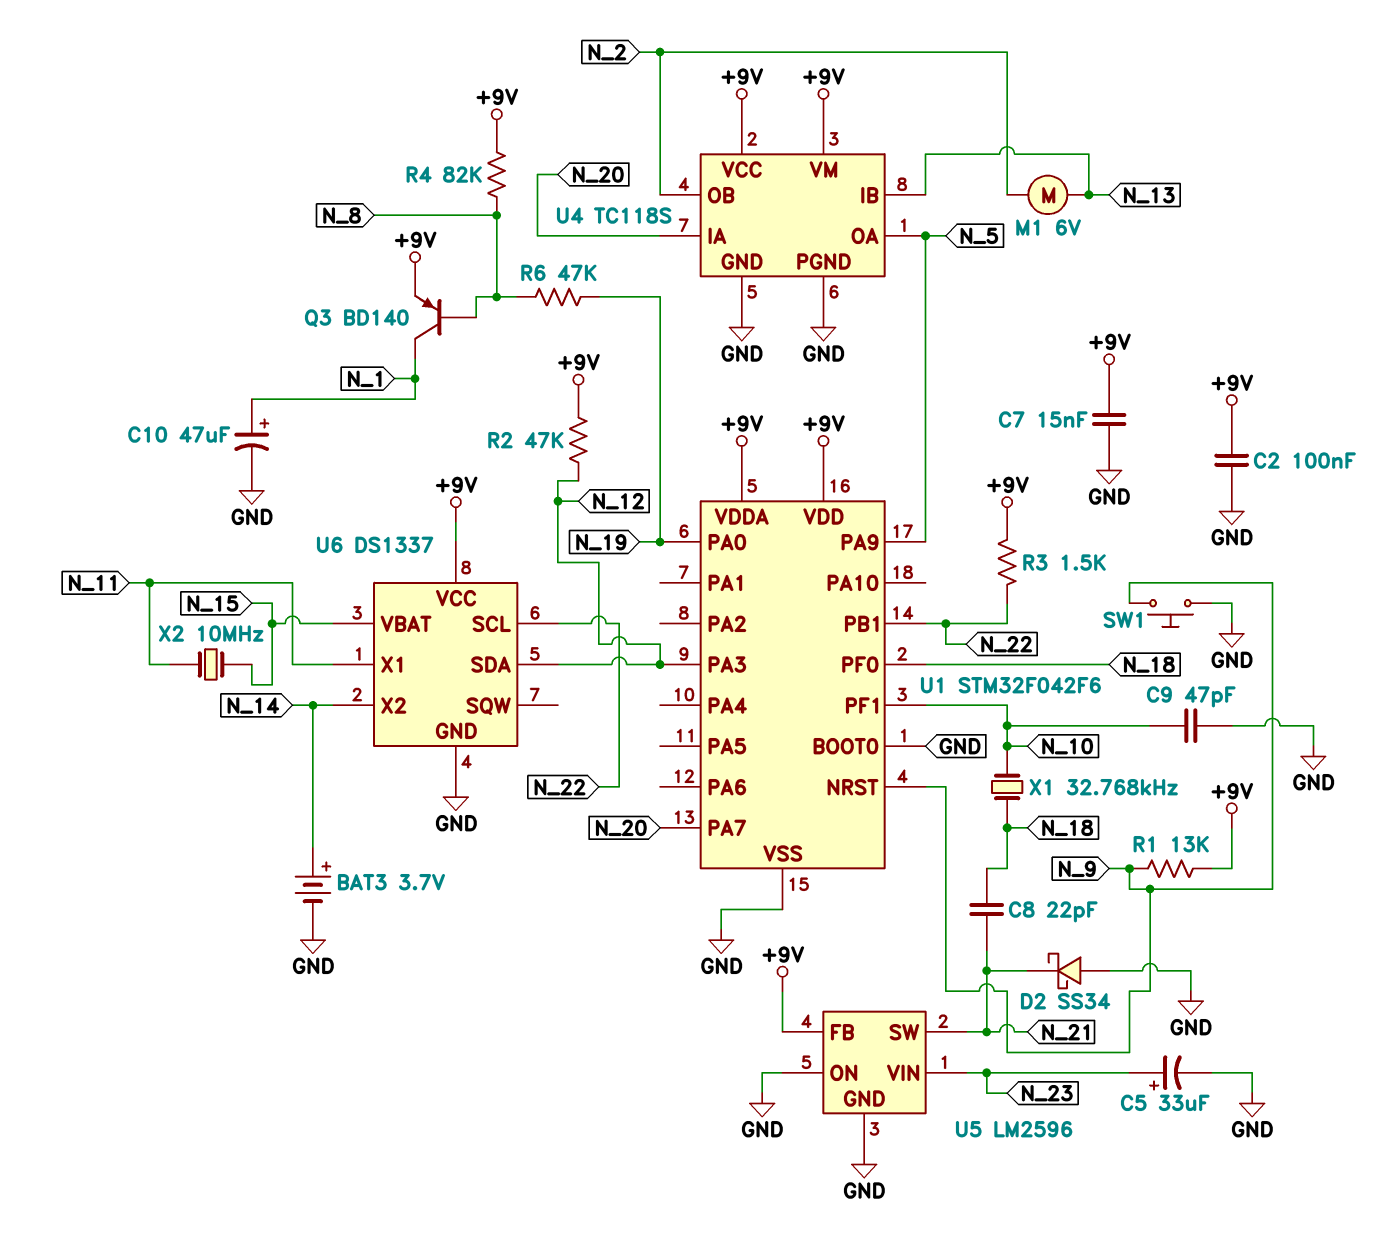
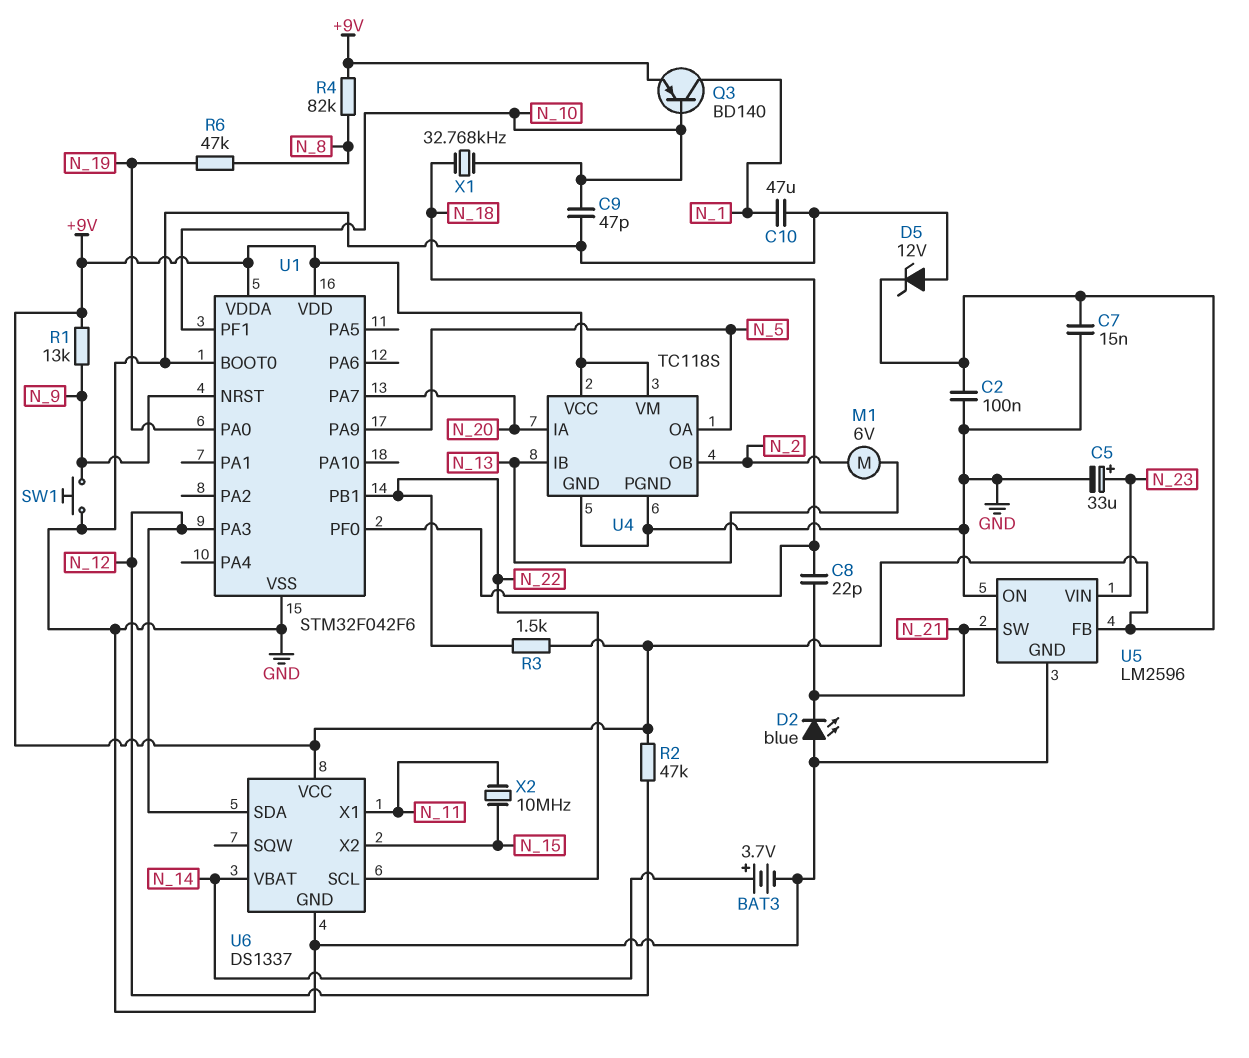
C10: 47uF (plus N_1, minus GND) -> 47uF (GND, N_1)
D2: schottky SS34 (A GND, K N_21) -> LED blue (A GND, K N_21)
D5: none -> zener 12V (A GND, K +9V)
Q3: PNP BD140 (B N_8, C N_1, E +9V) -> PNP BD140 (B N_10, C N_1, E +9V)
U6 pin VBAT: N_15 -> N_14
U6 pin X2: N_14 -> N_15

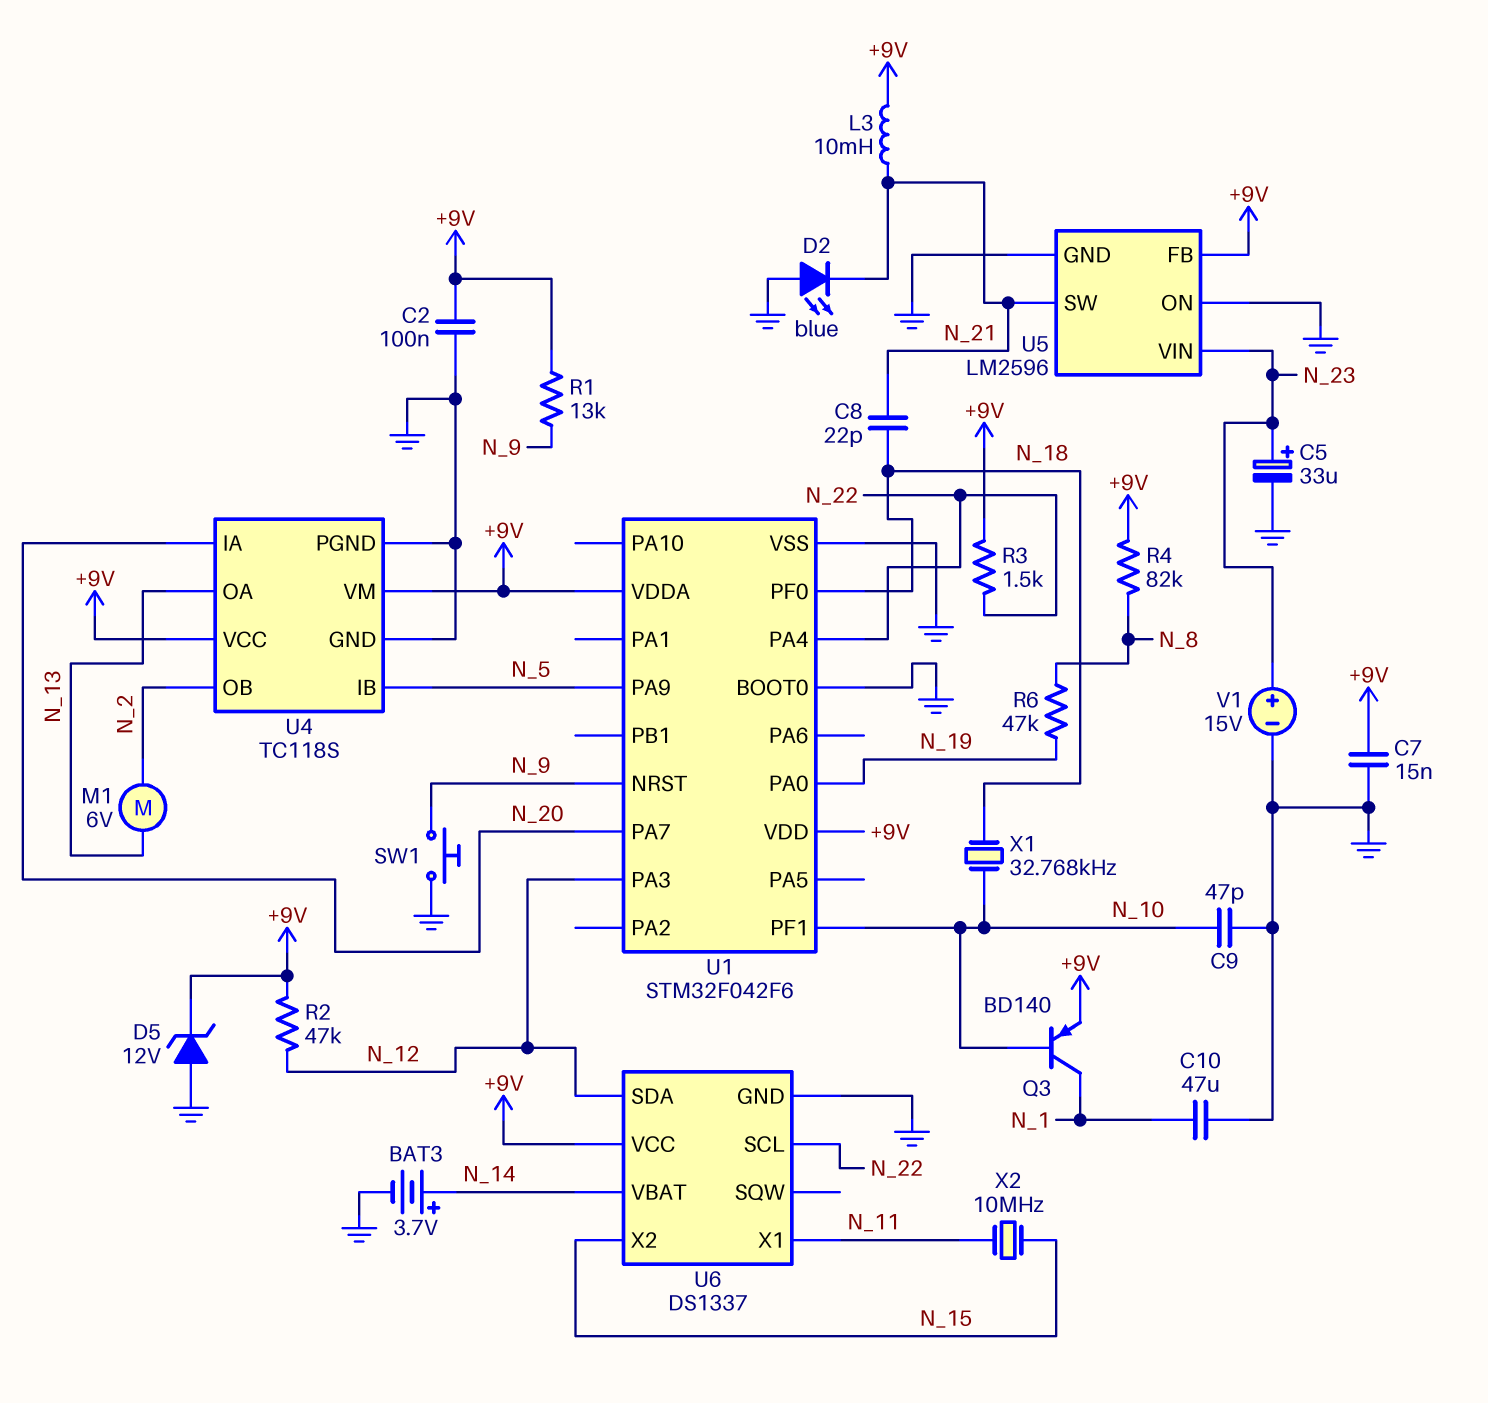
L3: none -> 10mH (+9V, N_21)
U1 pin PA4: none -> N_22
U1 pin PB1: N_22 -> none
U4 pin IB: N_13 -> N_5
U4 pin OA: N_5 -> N_13
V1: none -> 15V (plus N_23, minus GND)

